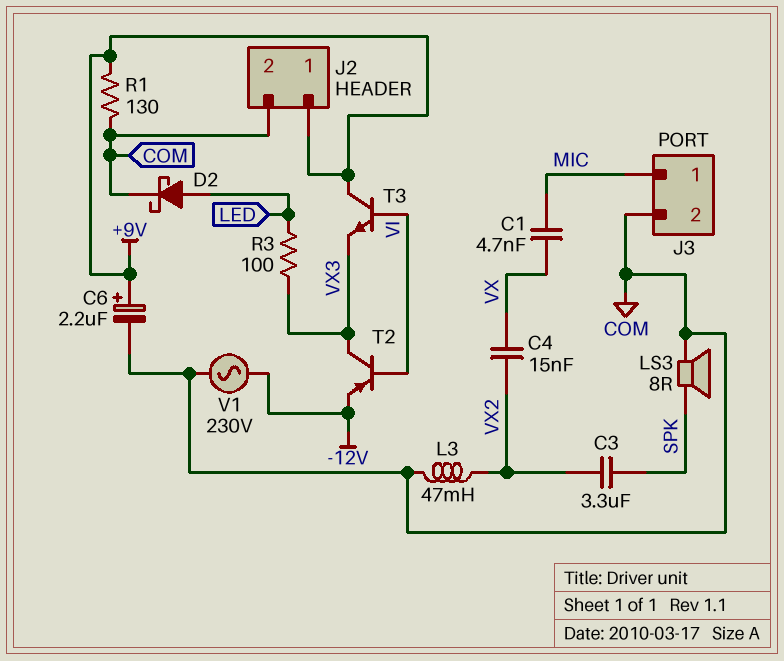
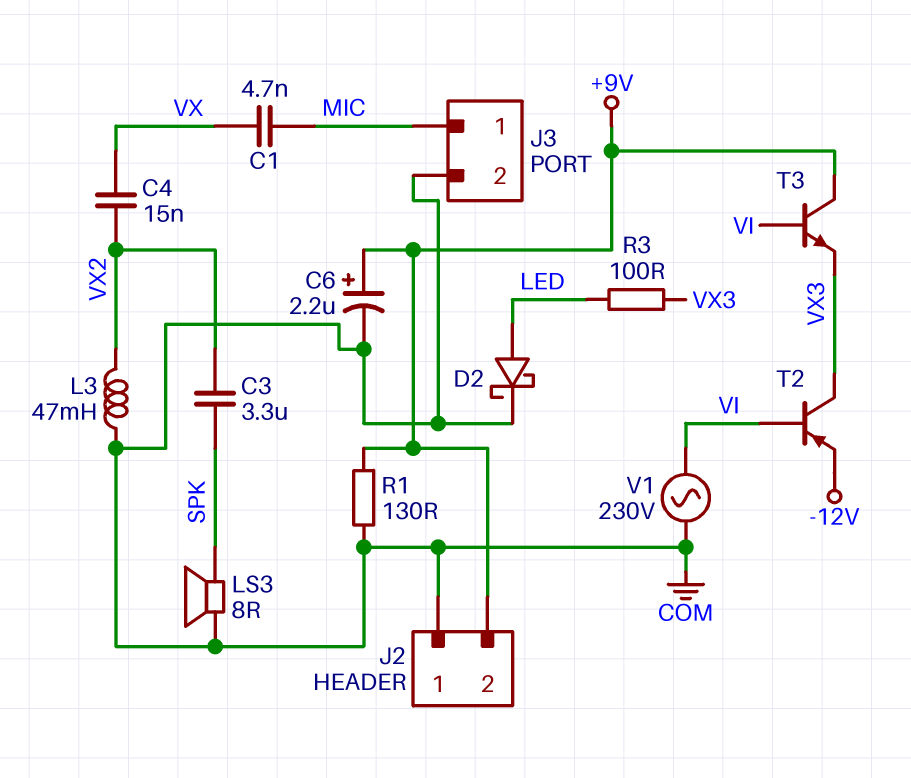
J2 pin 1: +9V -> COM
J2 pin 2: COM -> +9V
V1: AC 230V (-12V, COM) -> AC 230V (COM, VI)

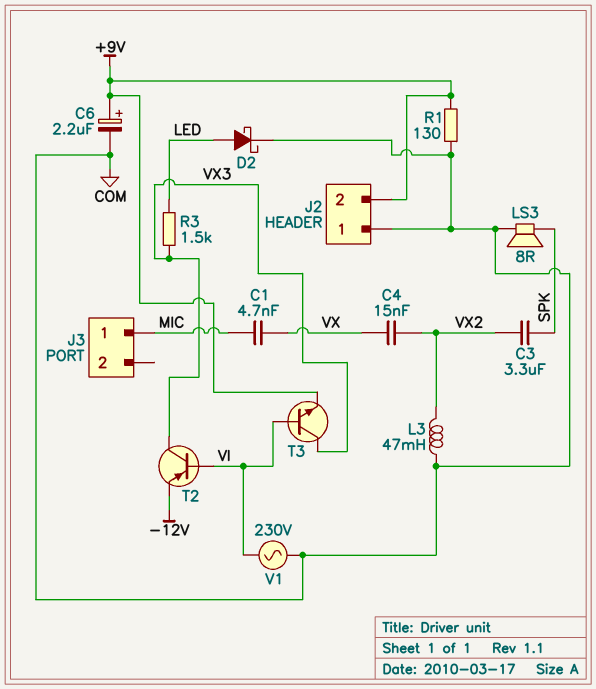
J3 pin 2: COM -> none
R3: 100 (LED, VX3) -> 1.5k (LED, VX3)
T3: NPN (B VI, C +9V, E VX3) -> NPN (B VI, C VX3, E +9V)

